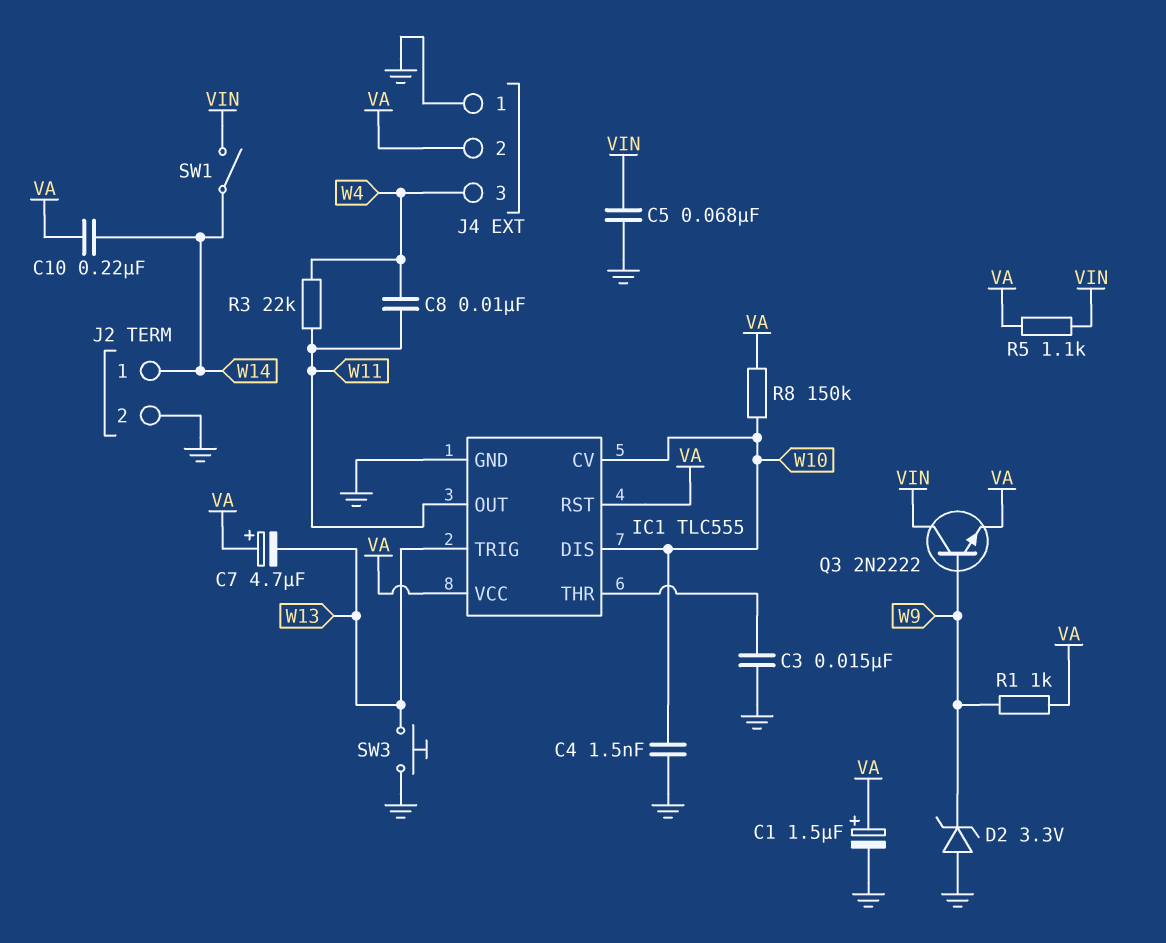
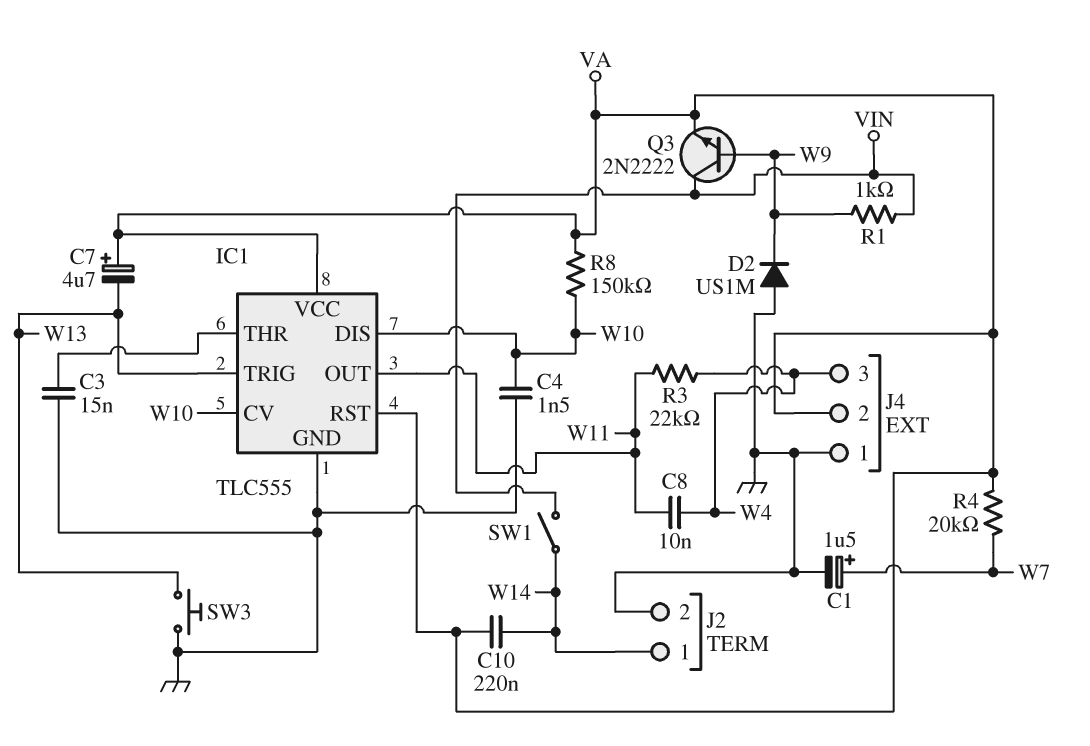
C1: 1.5uF (plus VA, minus GND) -> 1.5uF (plus W7, minus GND)
C5: 68nF (GND, VIN) -> none
D2: zener 3.3V (A GND, K W9) -> diode US1M (A GND, K W9)
R1: 1k (VA, W9) -> 1k (VIN, W9)
R4: none -> 20k (VA, W7)
R5: 1.1k (VA, VIN) -> none

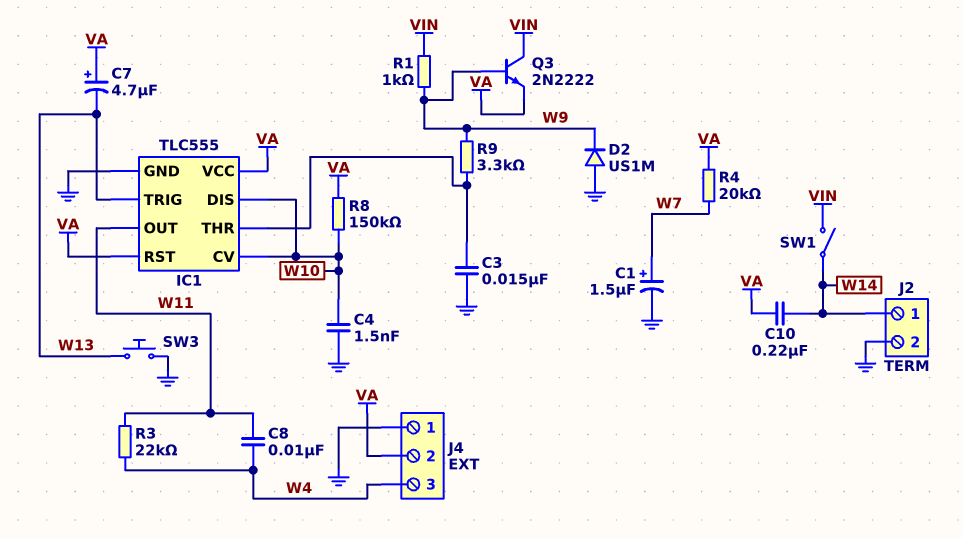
R9: none -> 3.3k (IC1/THR, W9)

